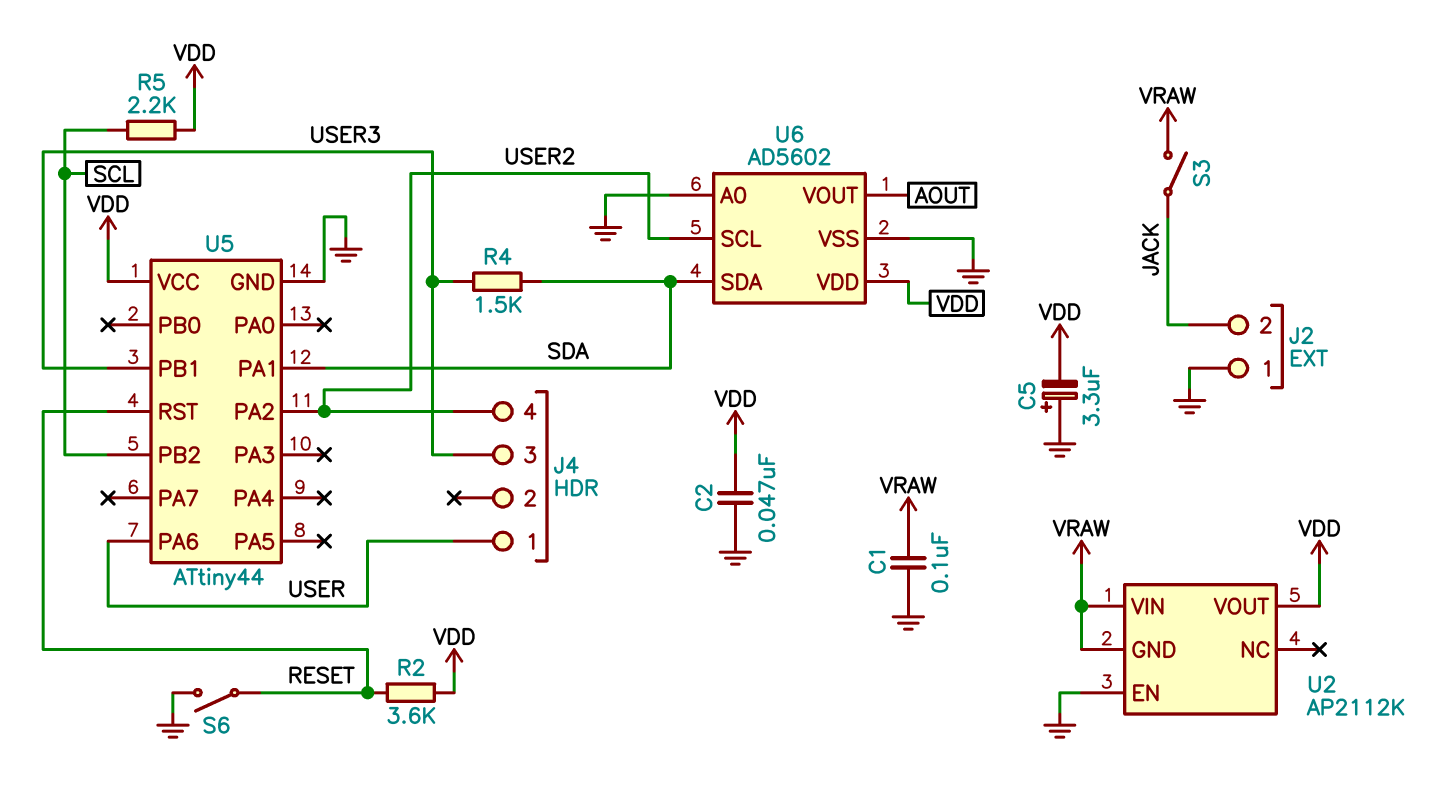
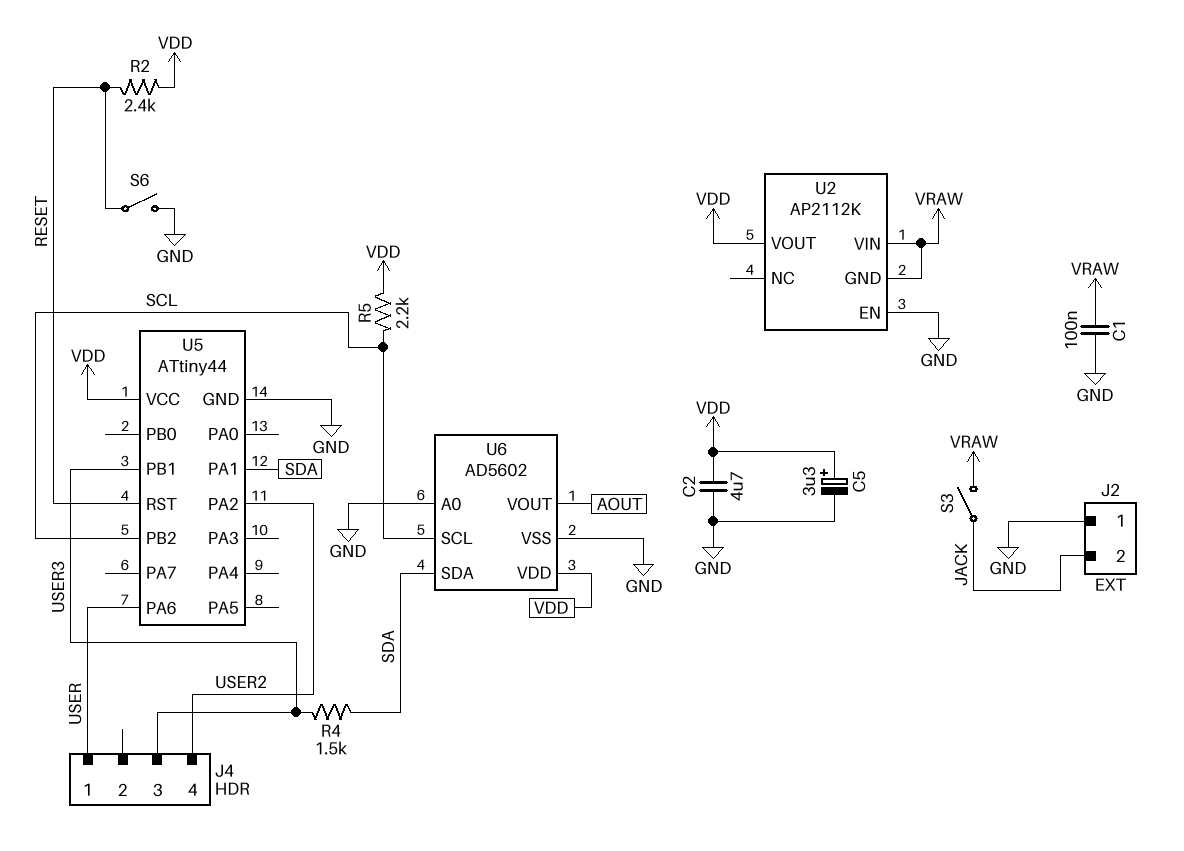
C2: 47nF (GND, VDD) -> 4.7uF (GND, VDD)
C5: 3.3uF (plus GND, minus VDD) -> 3.3uF (plus VDD, minus GND)
R2: 3.6k (RESET, VDD) -> 2.4k (RESET, VDD)
U6 pin SCL: USER2 -> SCL

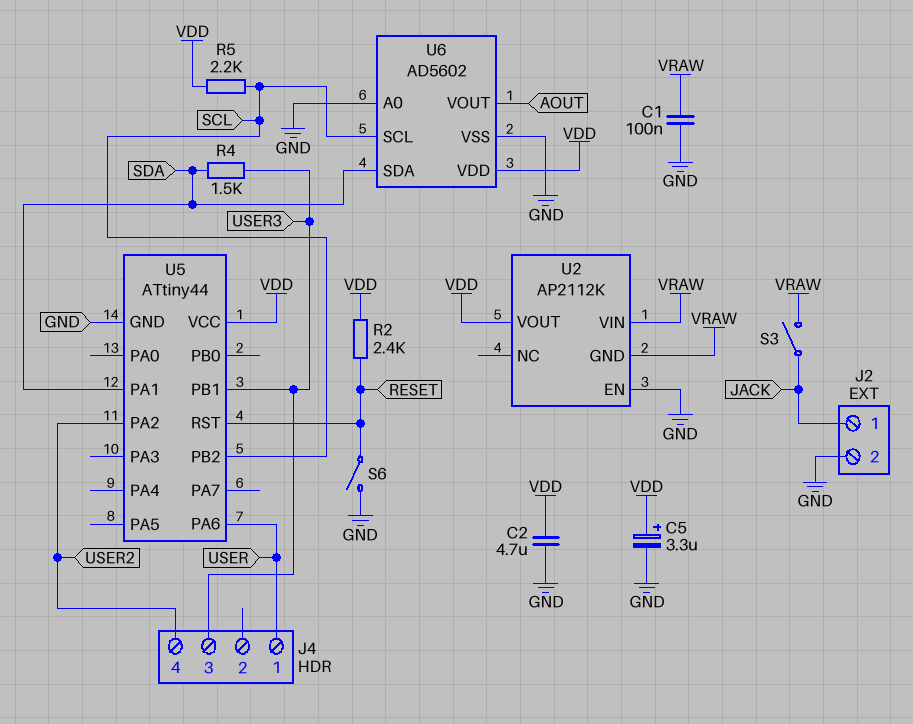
J2 pin 1: GND -> JACK
J2 pin 2: JACK -> GND

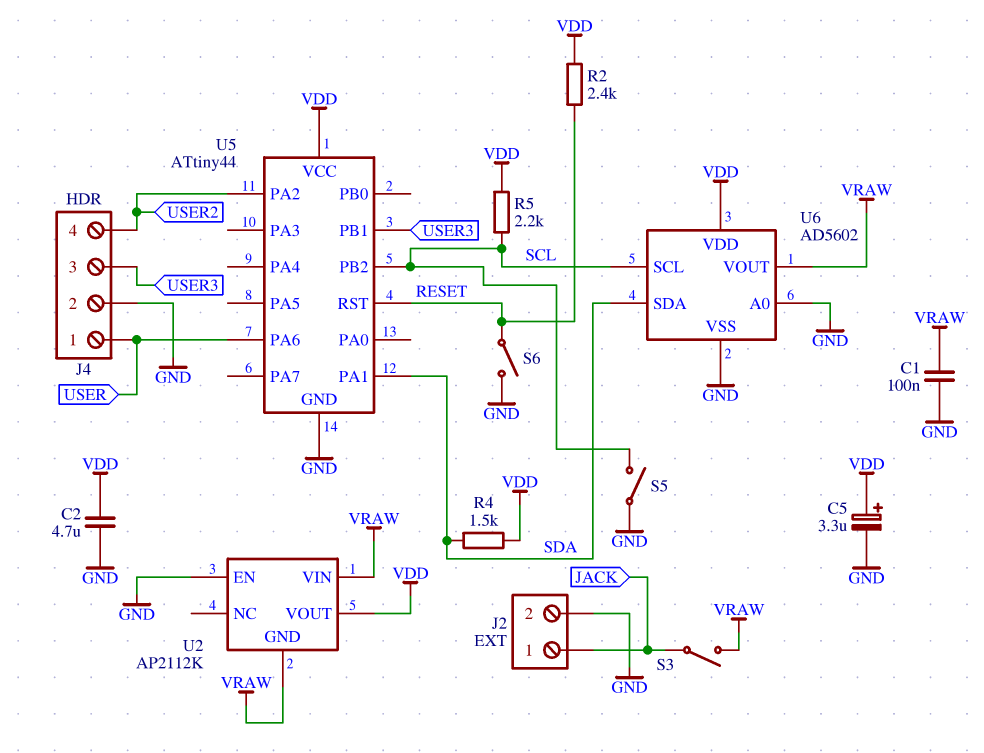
J4 pin 2: none -> GND
R4: 1.5k (SDA, USER3) -> 1.5k (SDA, VDD)
S5: none -> switch (GND, SCL)
U6 pin VOUT: AOUT -> VRAW

